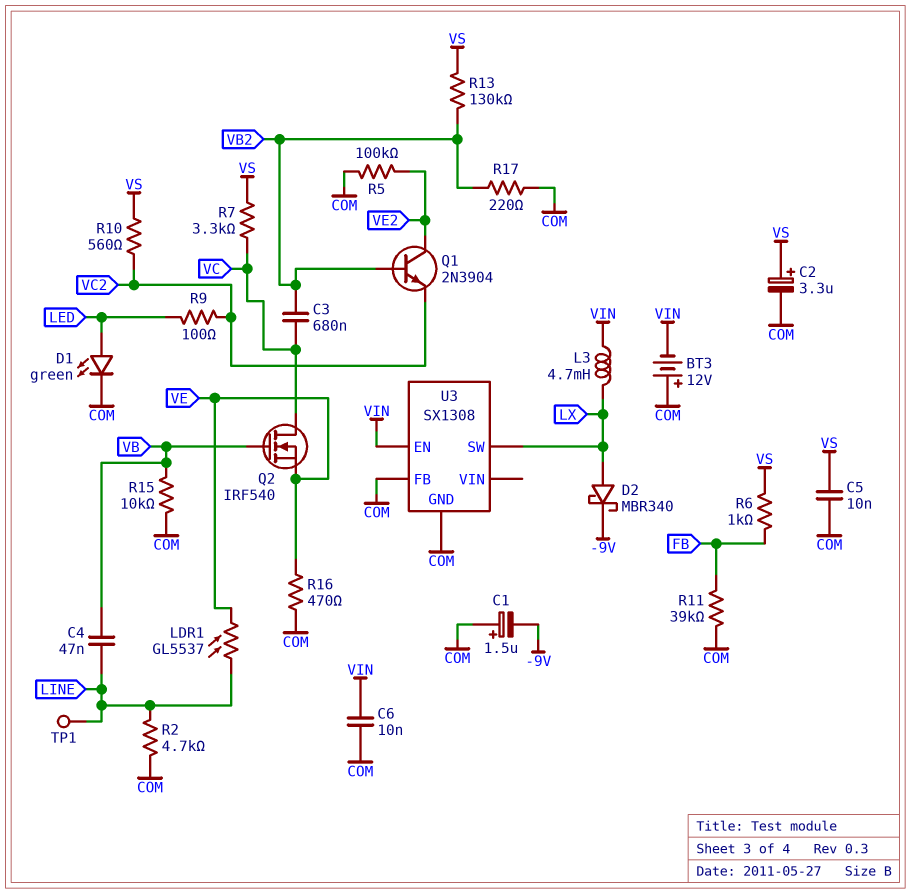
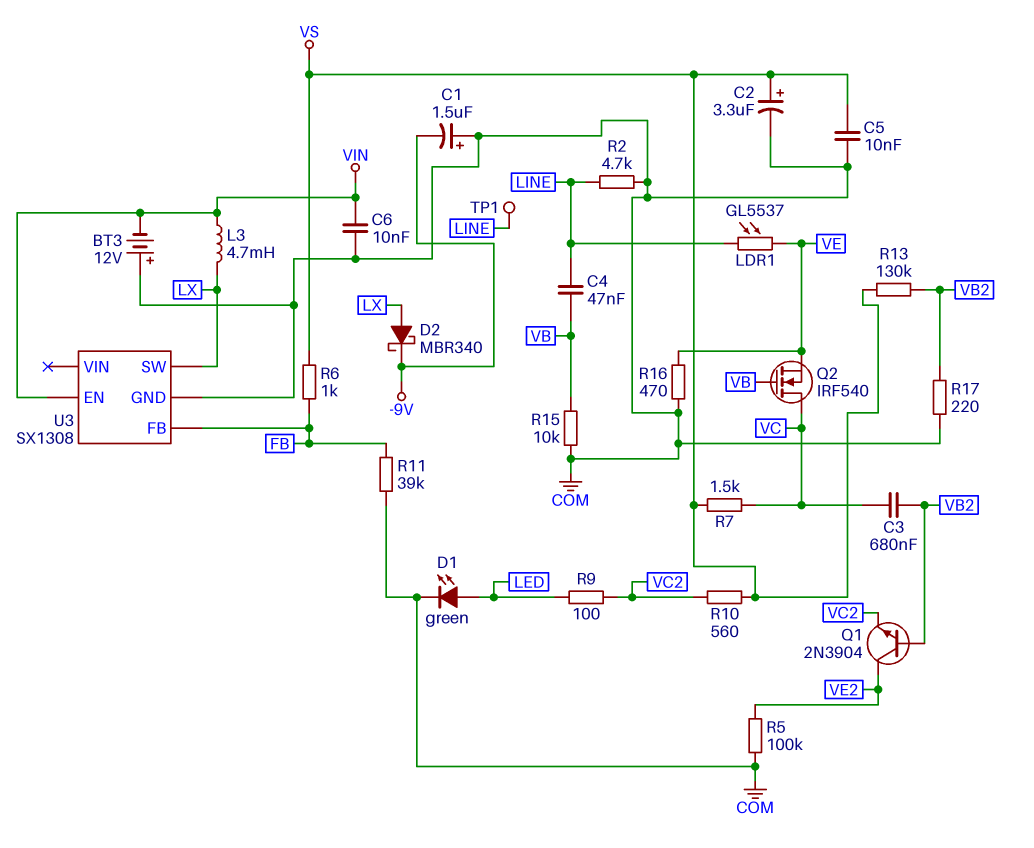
R7: 3.3k (VC, VS) -> 1.5k (VC, VS)
U3 pin FB: COM -> FB

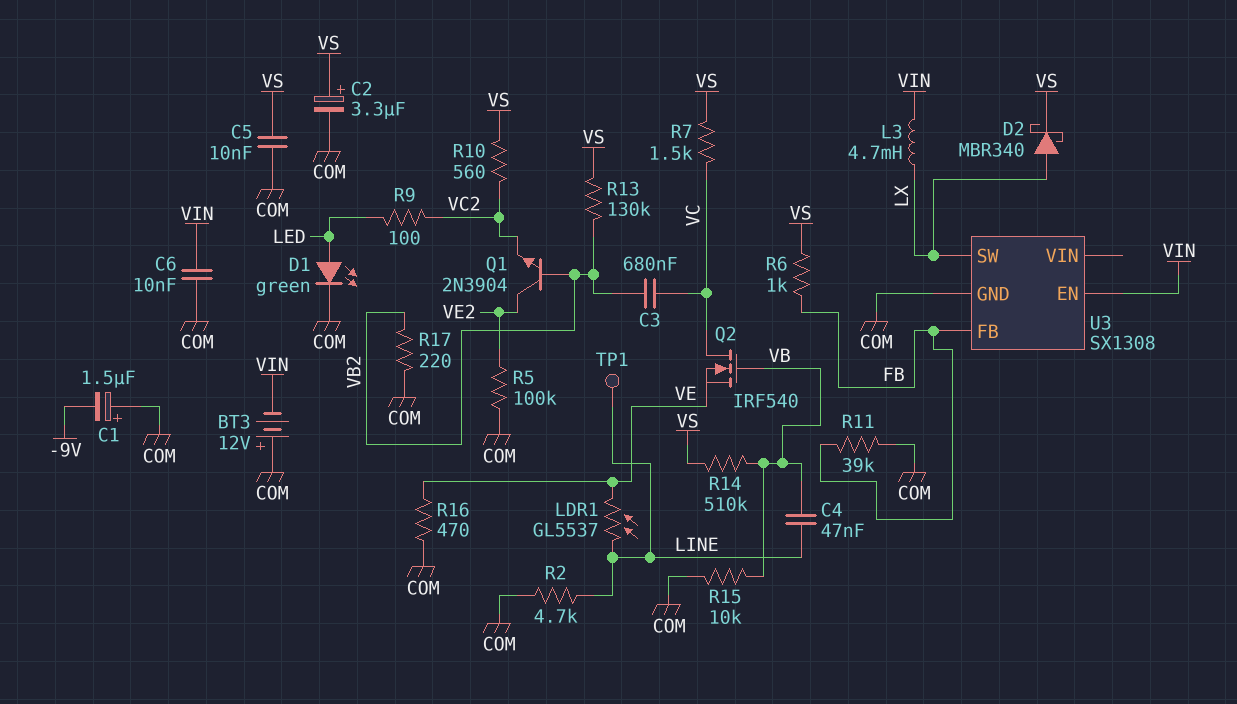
D2: schottky MBR340 (A LX, K -9V) -> schottky MBR340 (A LX, K VS)
R14: none -> 510k (VB, VS)

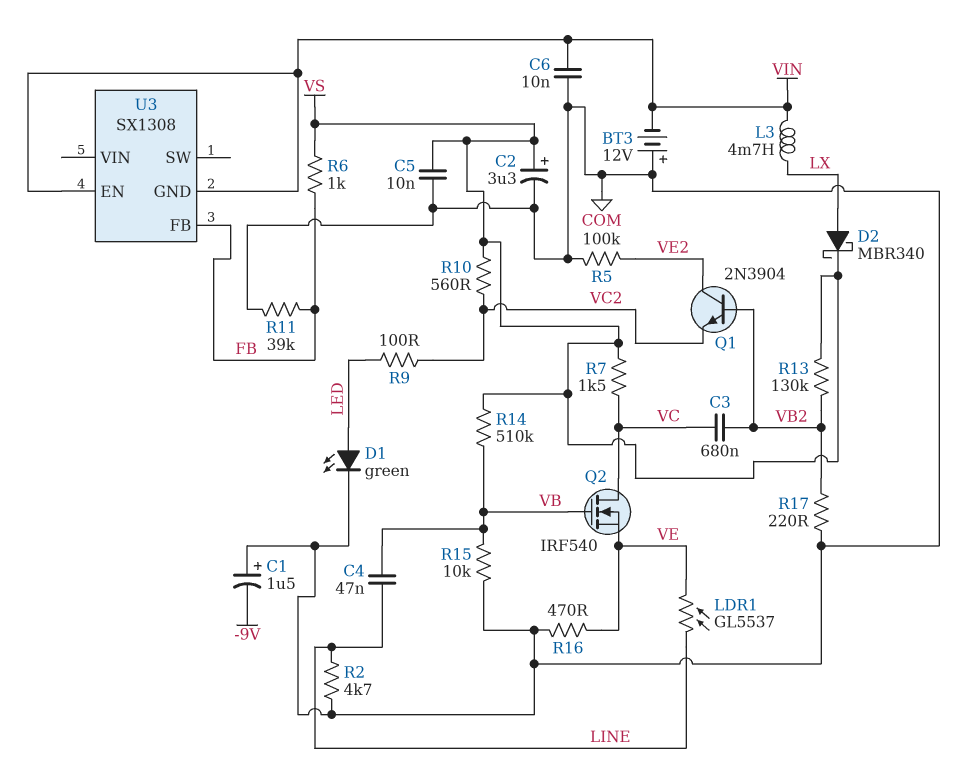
TP1: test point (LINE) -> none
U3 pin GND: COM -> VIN
U3 pin SW: LX -> none

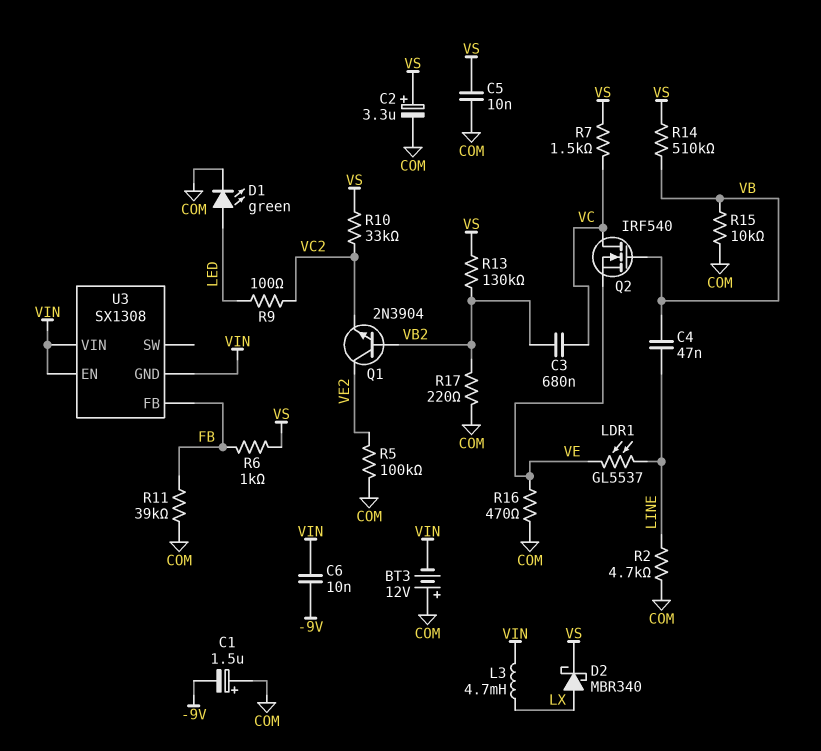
C6: 10nF (COM, VIN) -> 10nF (-9V, VIN)
R10: 560 (VC2, VS) -> 33k (VC2, VS)
U3 pin VIN: none -> VIN

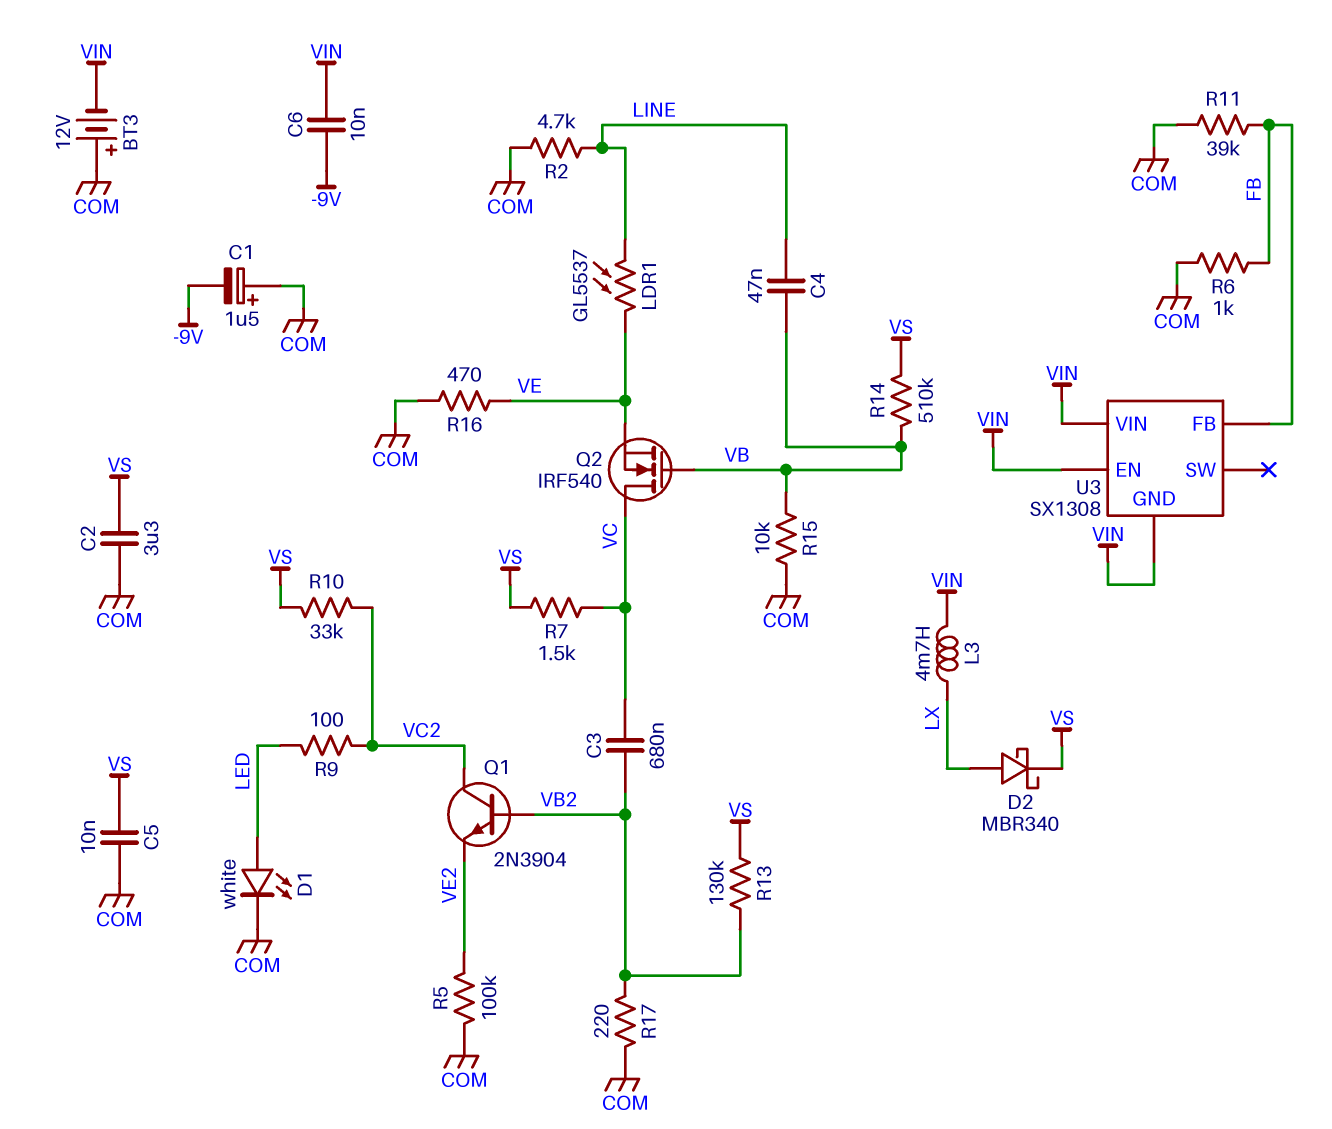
C2: 3.3uF (plus VS, minus COM) -> 3.3uF (COM, VS)
D1: LED green (A LED, K COM) -> LED white (A LED, K COM)
Q1: NPN 2N3904 (B VB2, C VE2, E VC2) -> NPN 2N3904 (B VB2, C VC2, E VE2)
R6: 1k (FB, VS) -> 1k (COM, FB)

